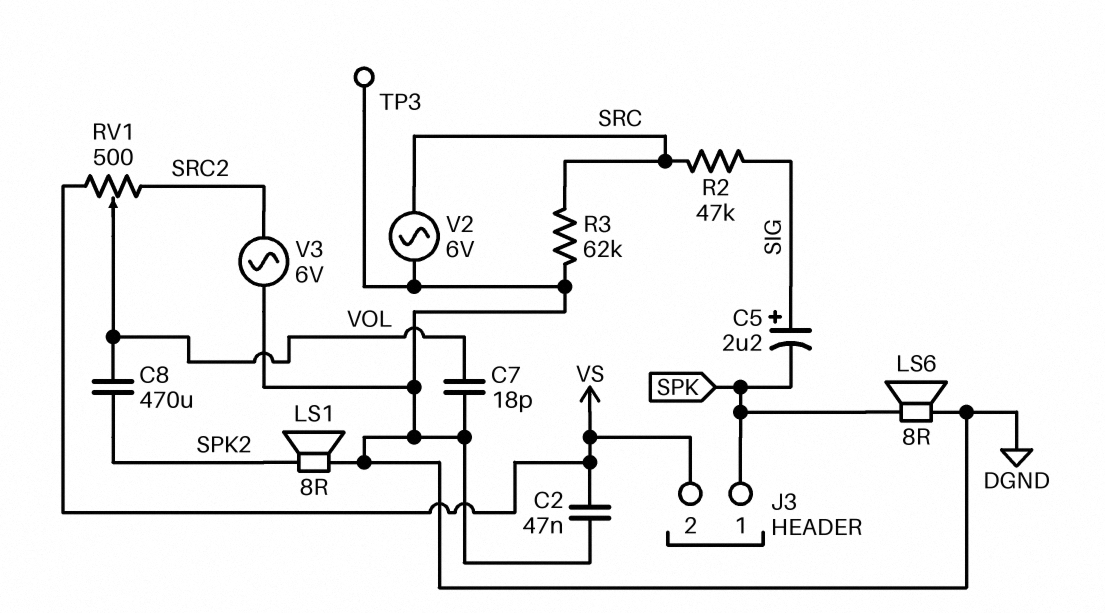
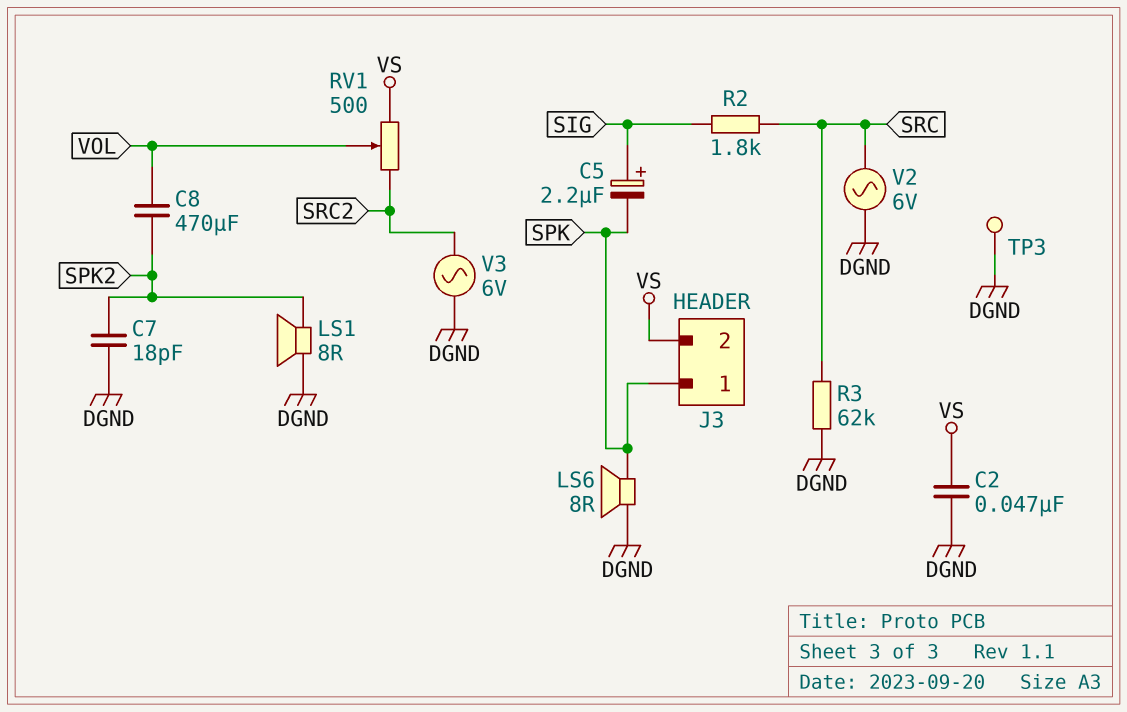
C7: 18pF (DGND, VOL) -> 18pF (DGND, SPK2)
R2: 47k (SIG, SRC) -> 1.8k (SIG, SRC)

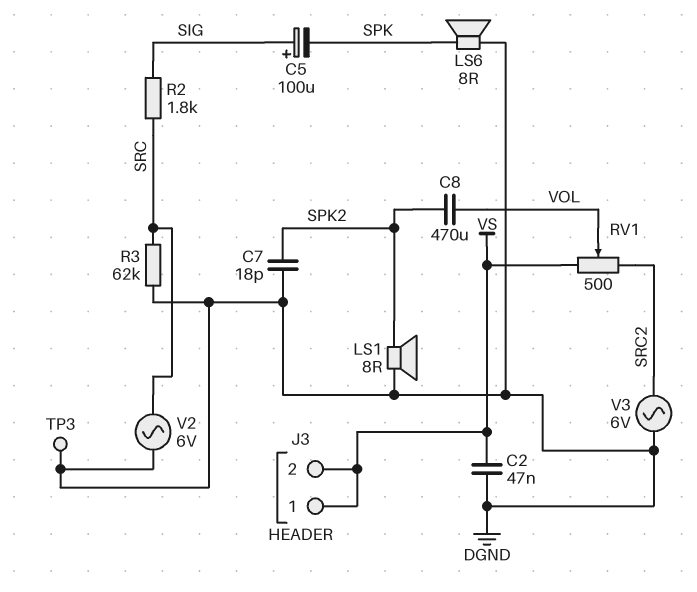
C5: 2.2uF (plus SIG, minus SPK) -> 100uF (plus SIG, minus SPK)
J3 pin 1: SPK -> VS

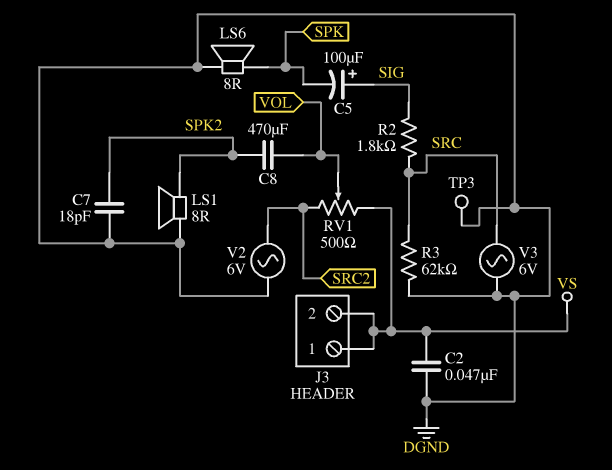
V2: AC 6V (DGND, SRC) -> AC 6V (DGND, SRC2)
V3: AC 6V (DGND, SRC2) -> AC 6V (DGND, SRC)

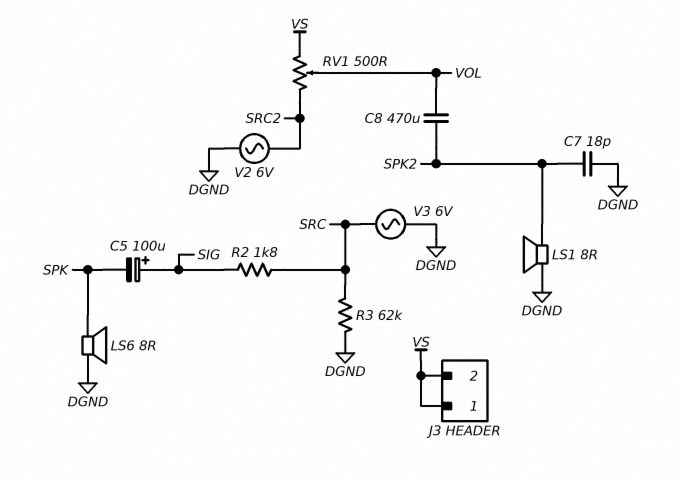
C2: 47nF (DGND, VS) -> none
TP3: test point (DGND) -> none

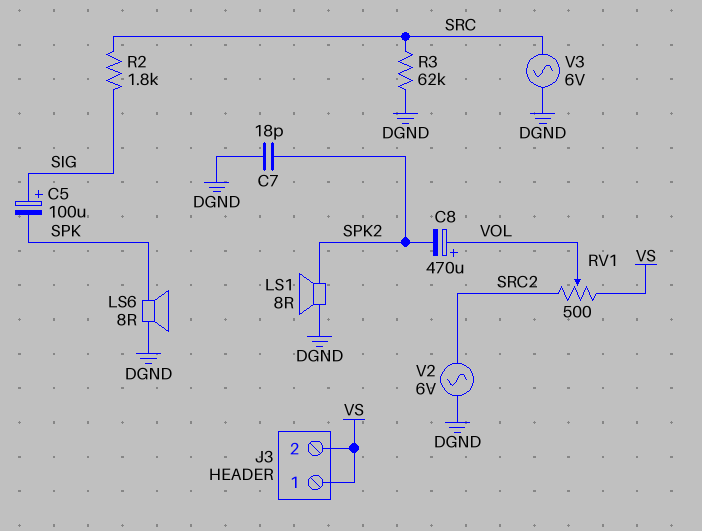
C8: 470uF (SPK2, VOL) -> 470uF (plus VOL, minus SPK2)

